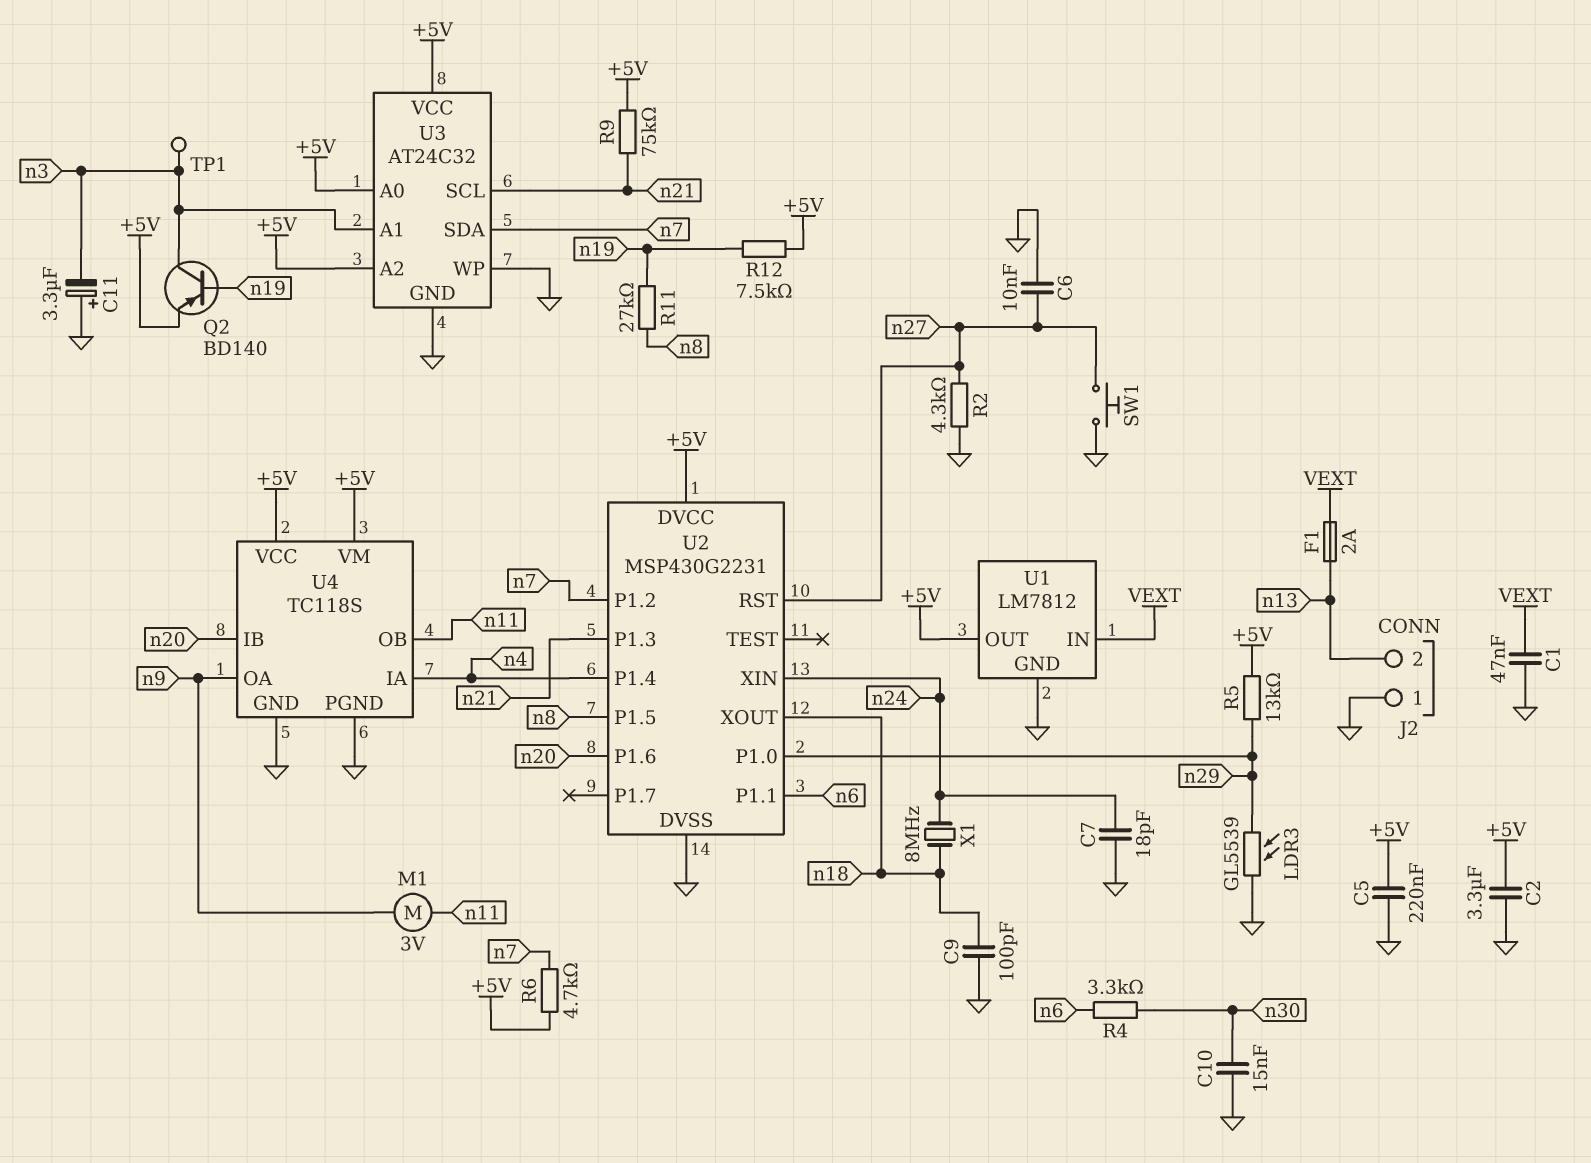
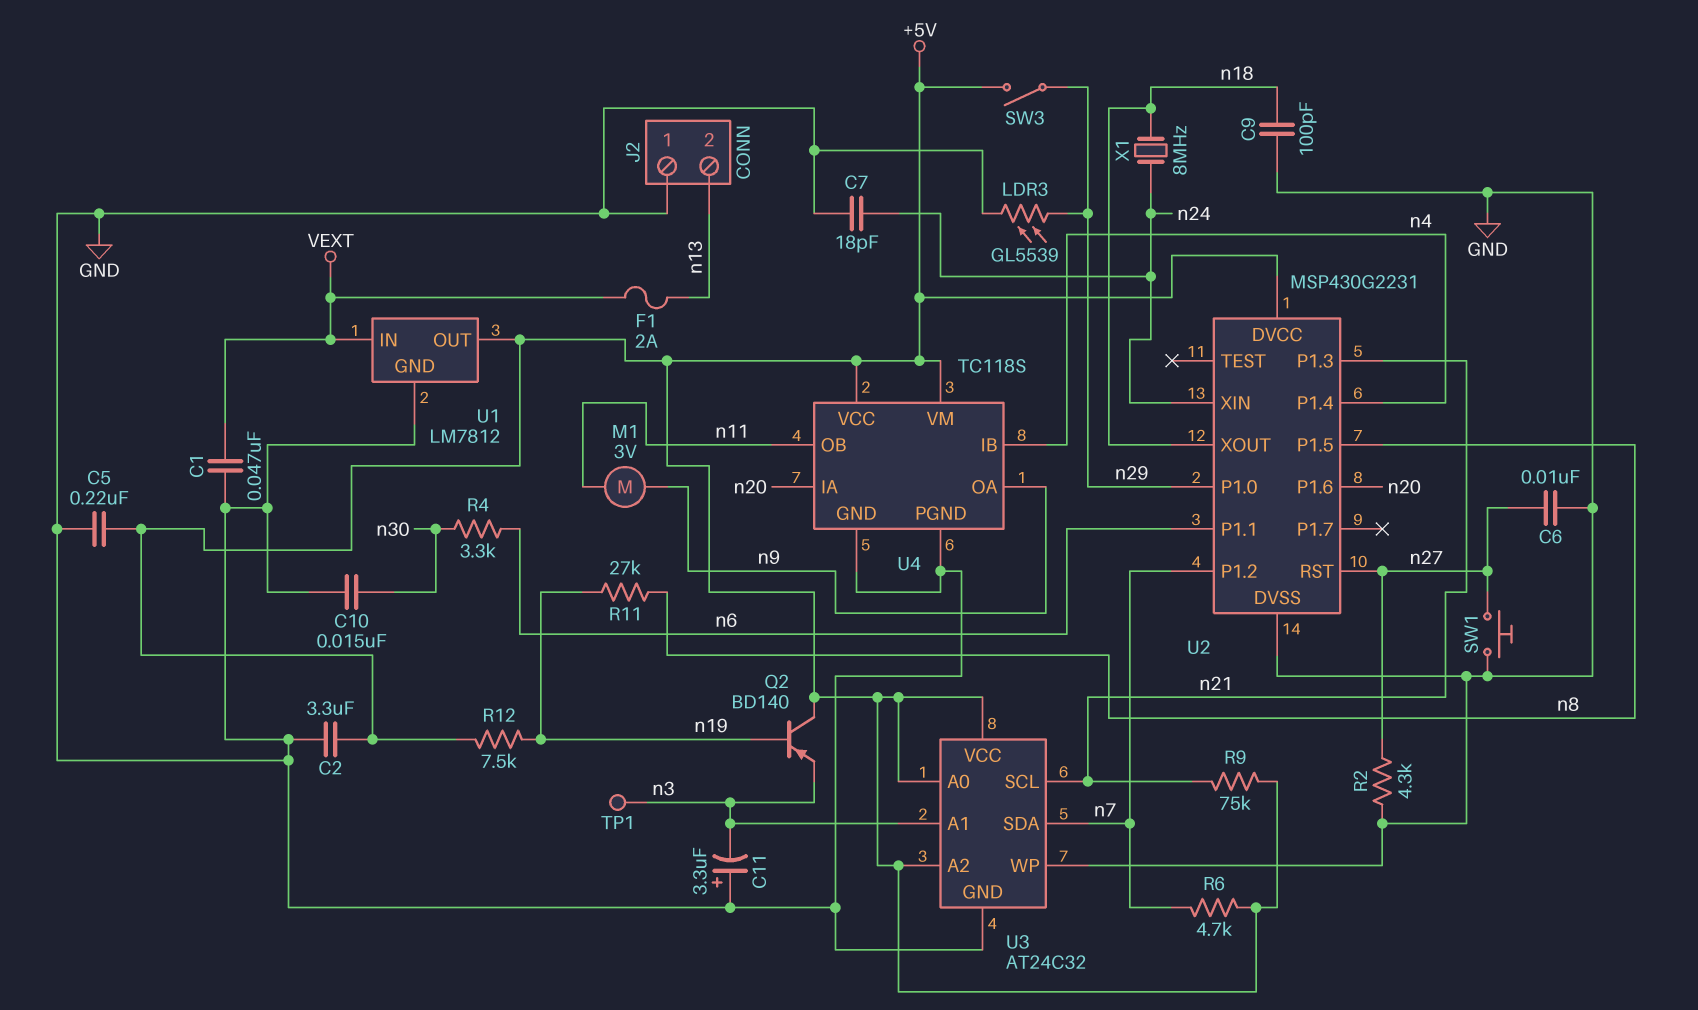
Q2: PNP BD140 (B n19, C n3, E +5V) -> PNP BD140 (B n19, C +5V, E n3)
R5: 13k (+5V, n29) -> none
SW3: none -> switch (+5V, n29)
U4 pin IA: n4 -> n20
U4 pin IB: n20 -> n4

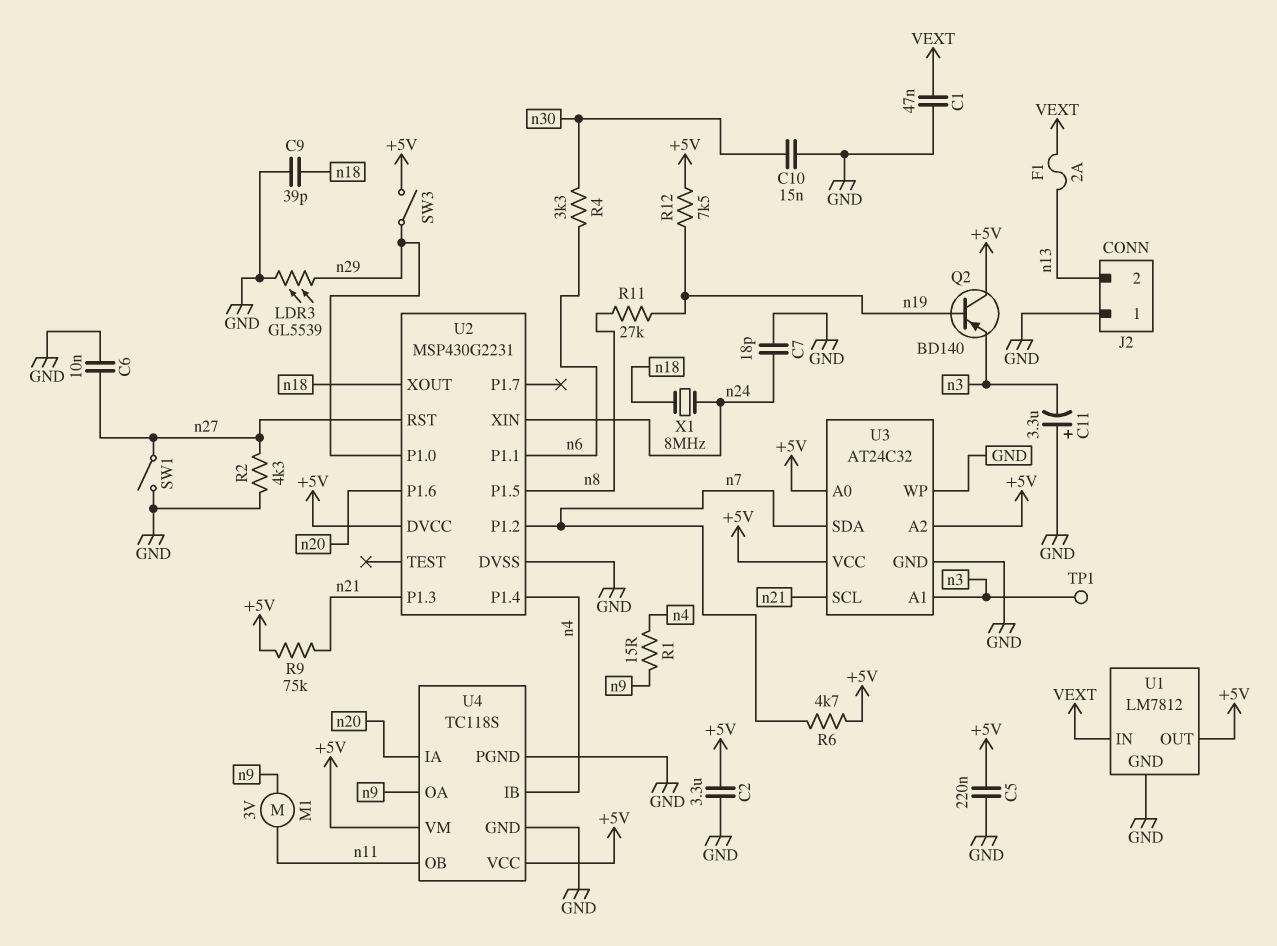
C9: 100pF (GND, n18) -> 39pF (GND, n18)
R1: none -> 15 (n4, n9)
SW1: button (GND, n27) -> switch (GND, n27)

